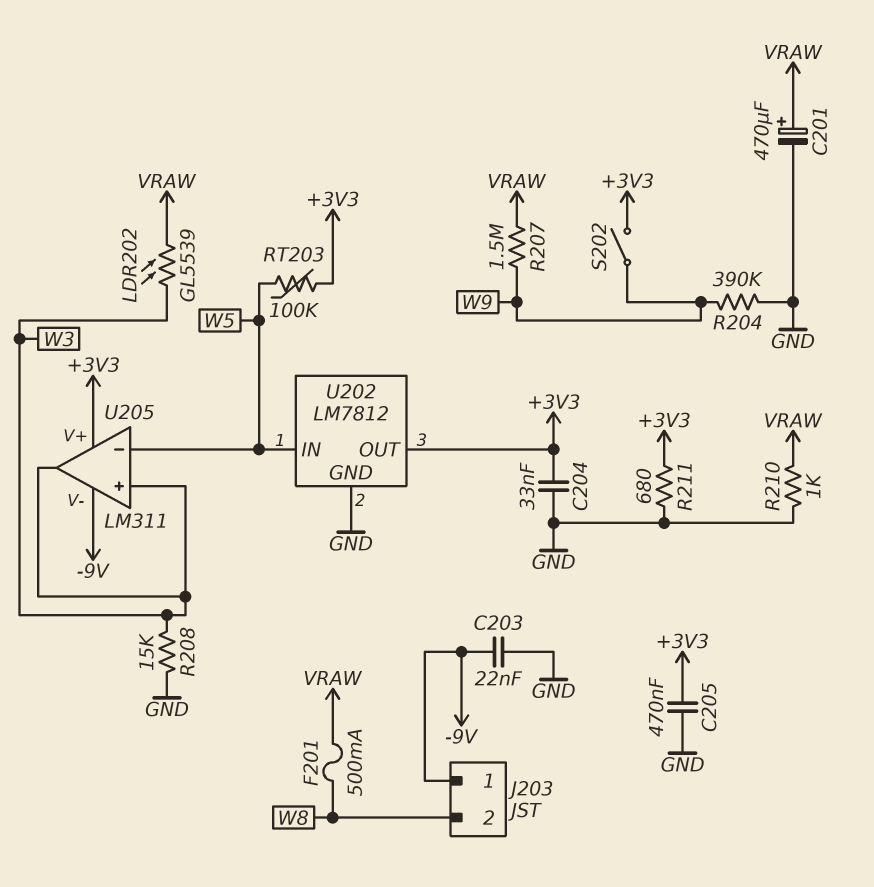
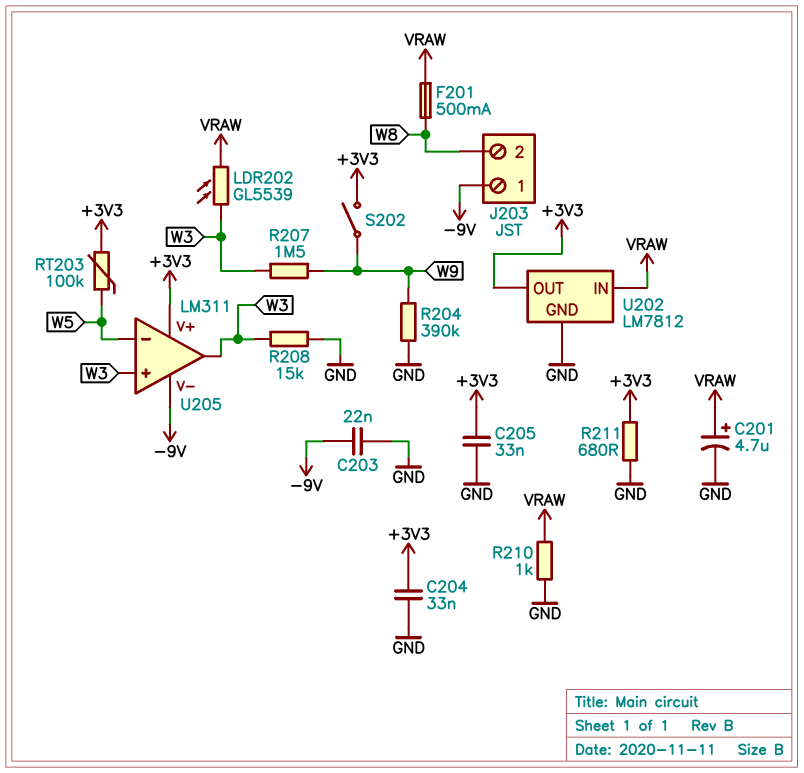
C201: 470uF (plus VRAW, minus GND) -> 4.7uF (plus VRAW, minus GND)
C205: 470nF (+3V3, GND) -> 33nF (+3V3, GND)
R207: 1.5M (VRAW, W9) -> 1.5M (W3, W9)
U202 pin IN: W5 -> VRAW

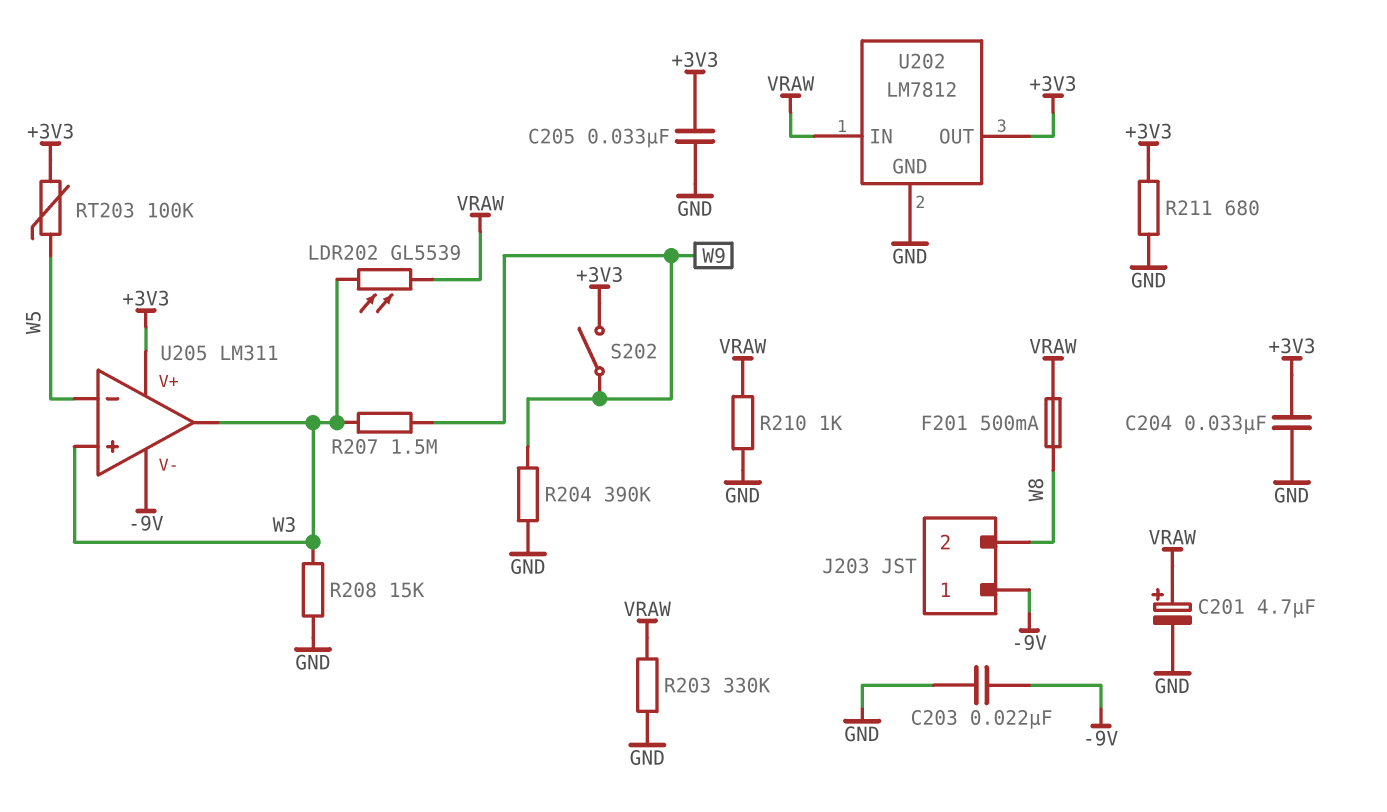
R203: none -> 330k (GND, VRAW)

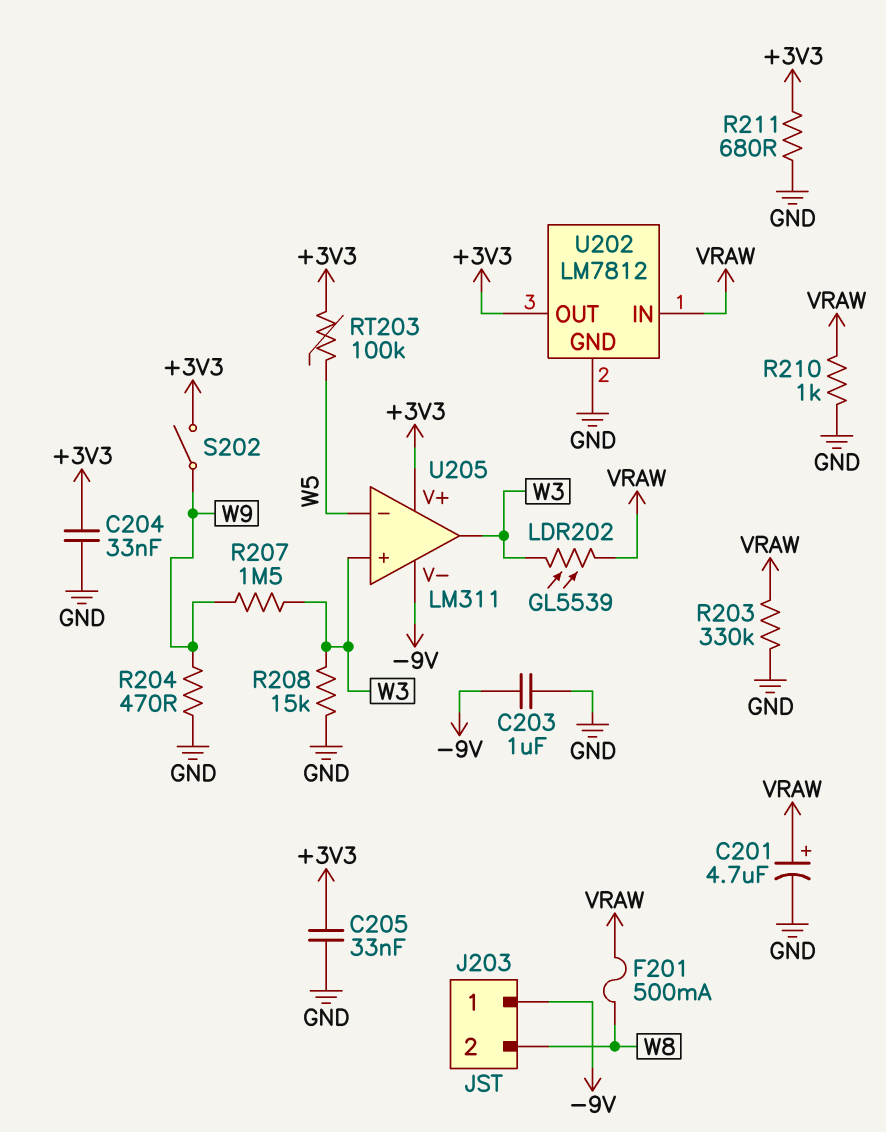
C203: 22nF (-9V, GND) -> 1uF (-9V, GND)
R204: 390k (GND, W9) -> 470 (GND, W9)

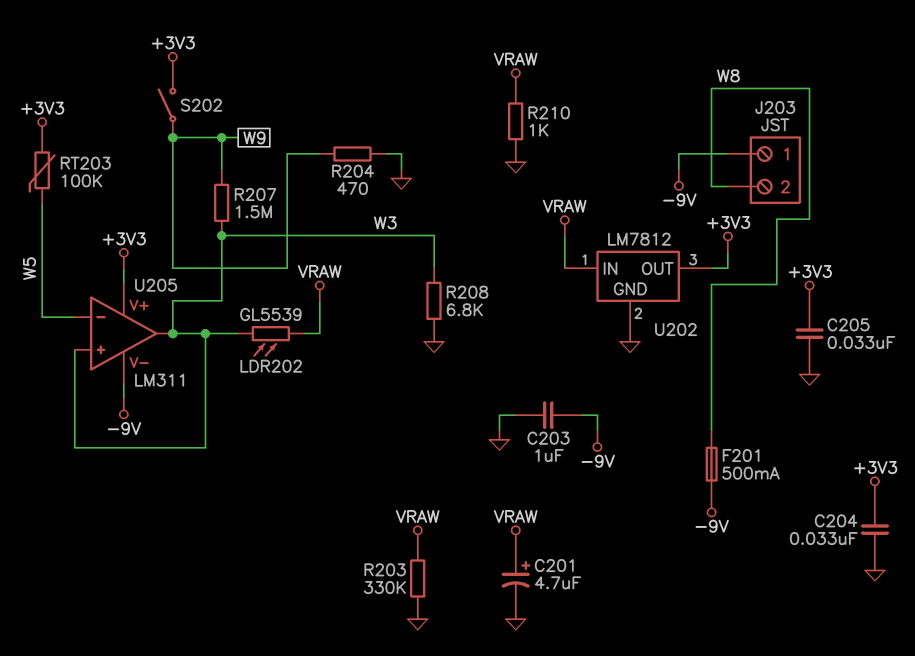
F201: 500mA (VRAW, W8) -> 500mA (-9V, W8)
R208: 15k (GND, W3) -> 6.8k (GND, W3)
R211: 680 (+3V3, GND) -> none

